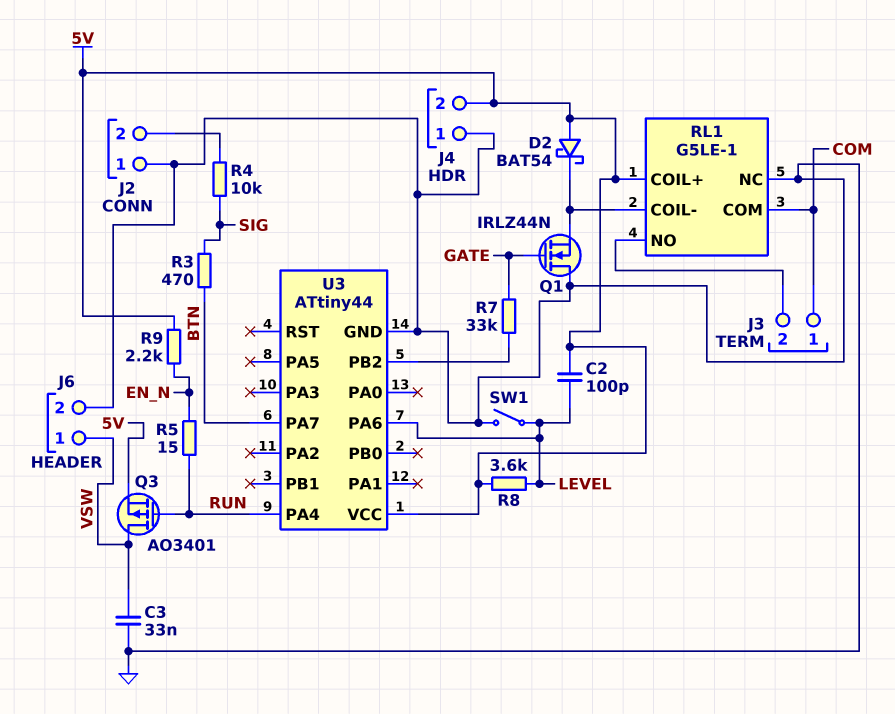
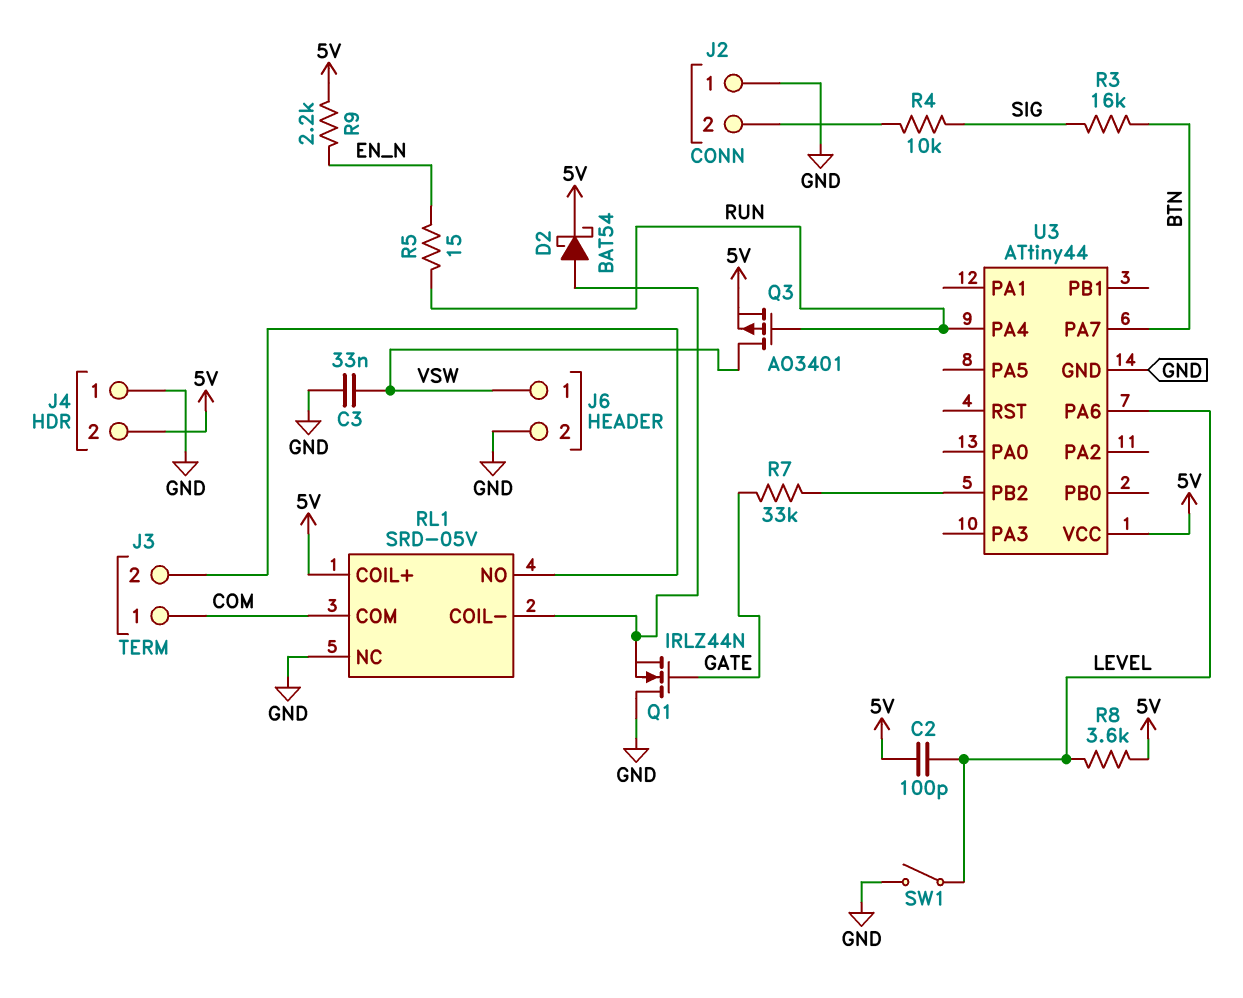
D2: schottky BAT54 (A 5V, K RL1/COIL-) -> schottky BAT54 (A RL1/COIL-, K 5V)
R3: 470 (BTN, SIG) -> 16k (BTN, SIG)
RL1: G5LE-1 -> SRD-05V

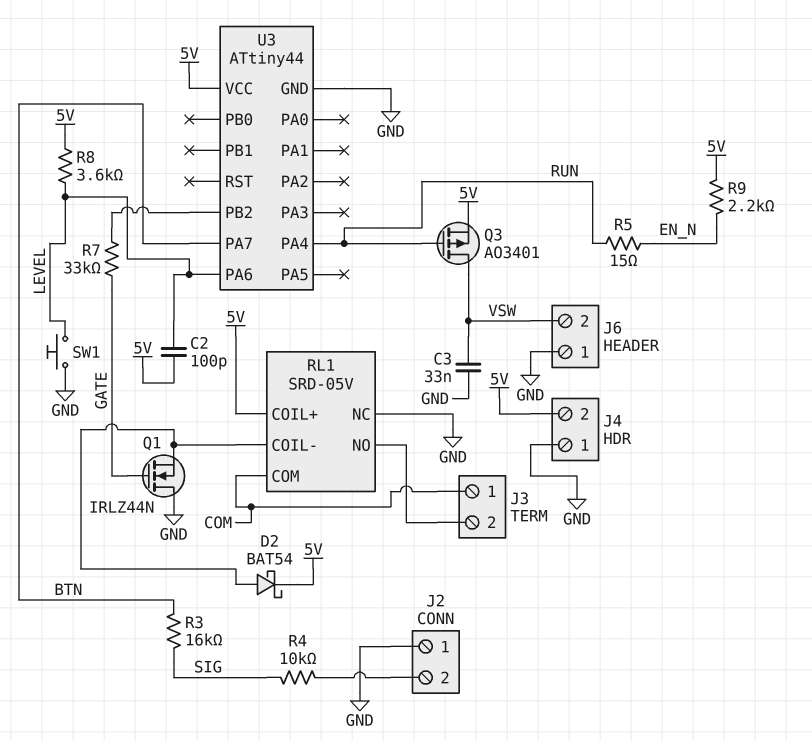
J6 pin 1: VSW -> GND
J6 pin 2: GND -> VSW
SW1: switch (GND, LEVEL) -> button (GND, LEVEL)

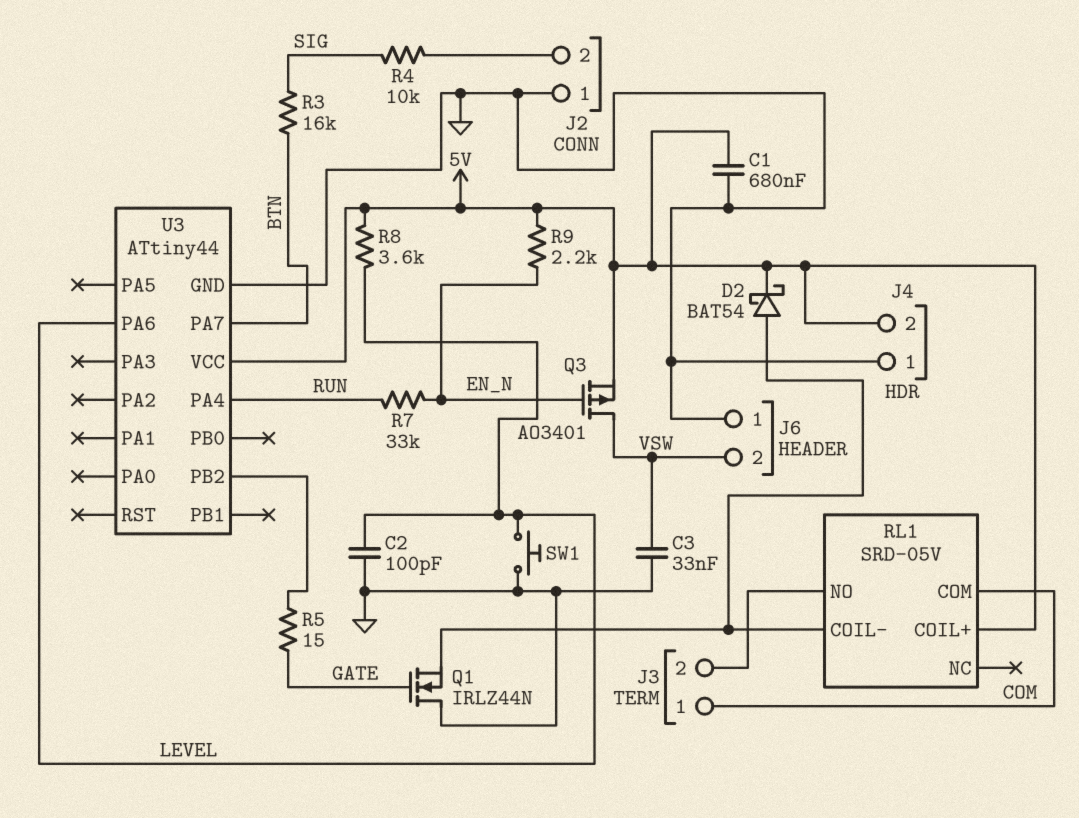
C1: none -> 680nF (5V, GND)
C2: 100pF (5V, LEVEL) -> 100pF (GND, LEVEL)
Q3: PMOS AO3401 (G RUN, D VSW, S 5V) -> PMOS AO3401 (G EN_N, D VSW, S 5V)
R5: 15 (EN_N, RUN) -> 15 (GATE, U3/PB2)
R7: 33k (GATE, U3/PB2) -> 33k (EN_N, RUN)
RL1 pin NC: GND -> none

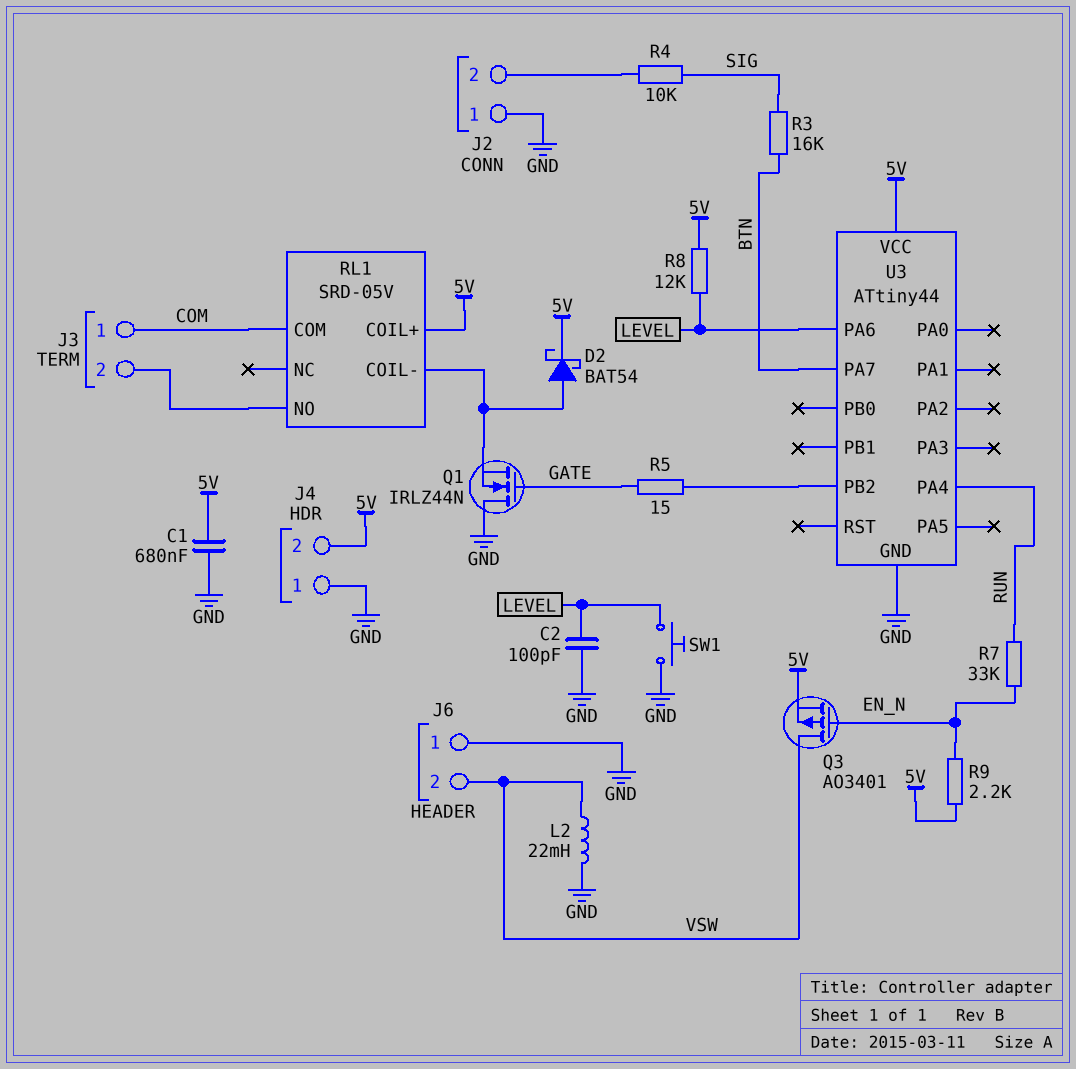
C3: 33nF (GND, VSW) -> none
L2: none -> 22mH (GND, VSW)
R8: 3.6k (5V, LEVEL) -> 12k (5V, LEVEL)

